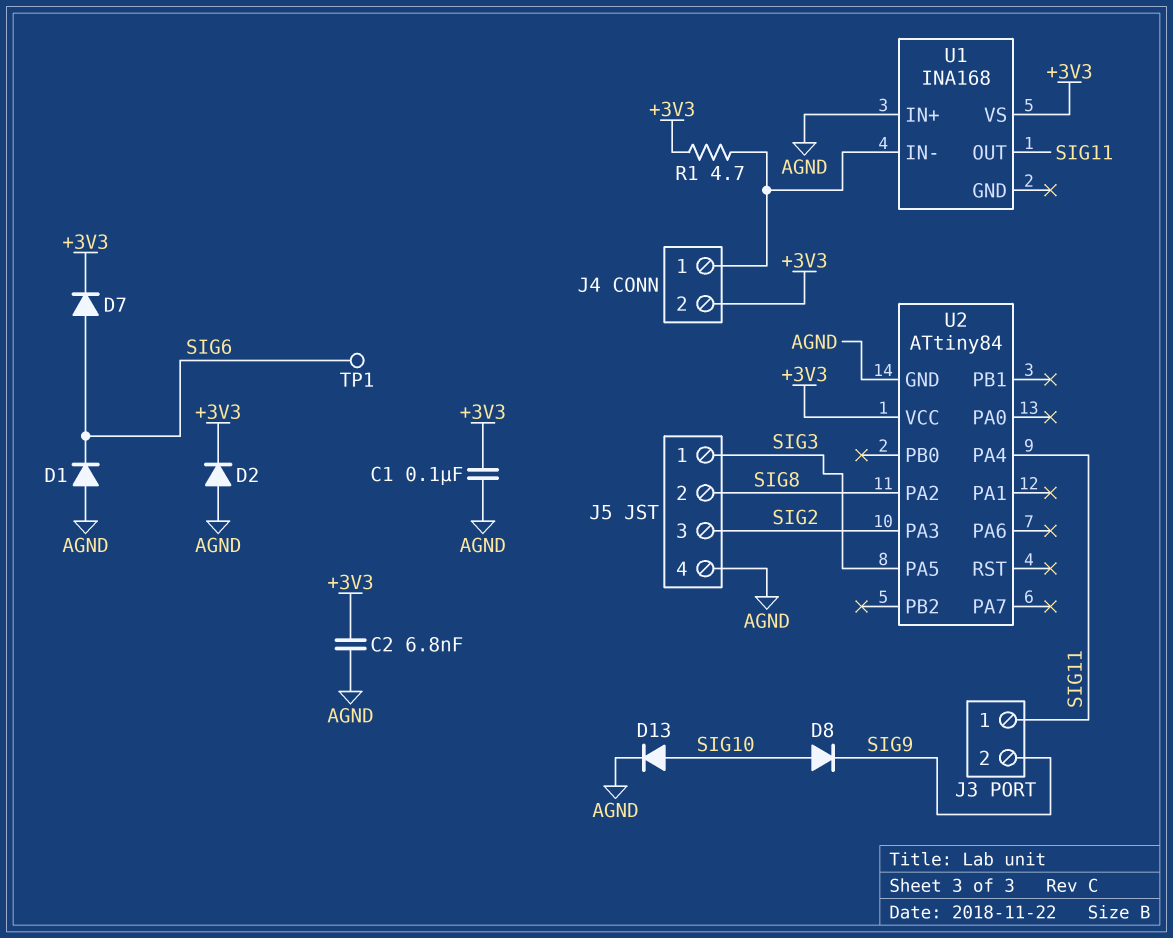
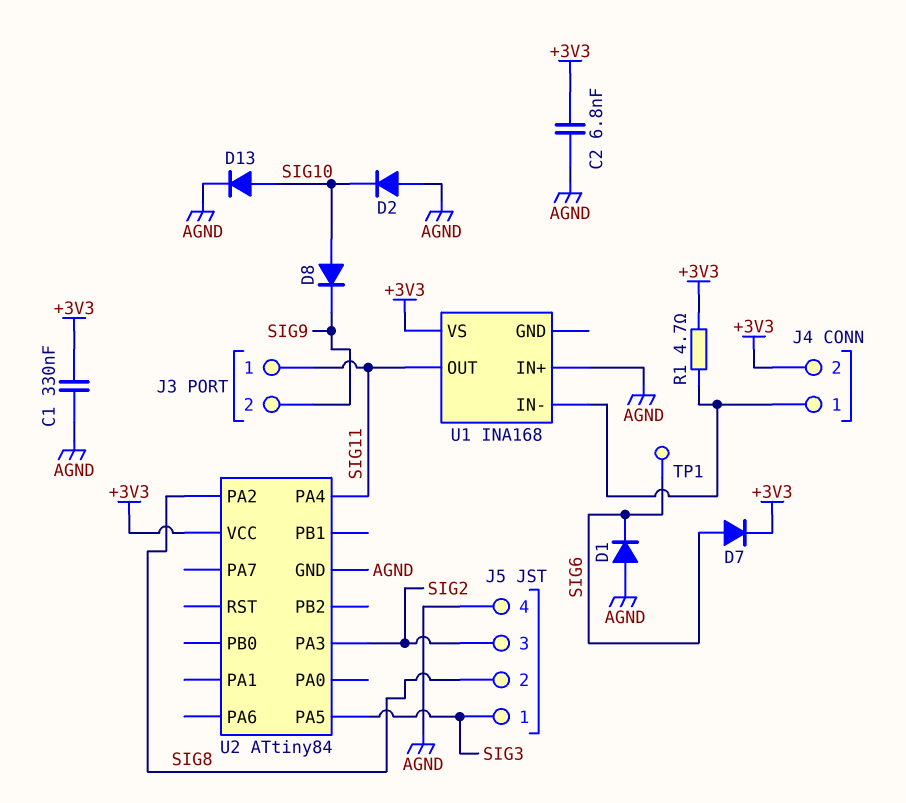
C1: 100nF (+3V3, AGND) -> 330nF (+3V3, AGND)
D2: diode (A AGND, K +3V3) -> diode (A AGND, K SIG10)

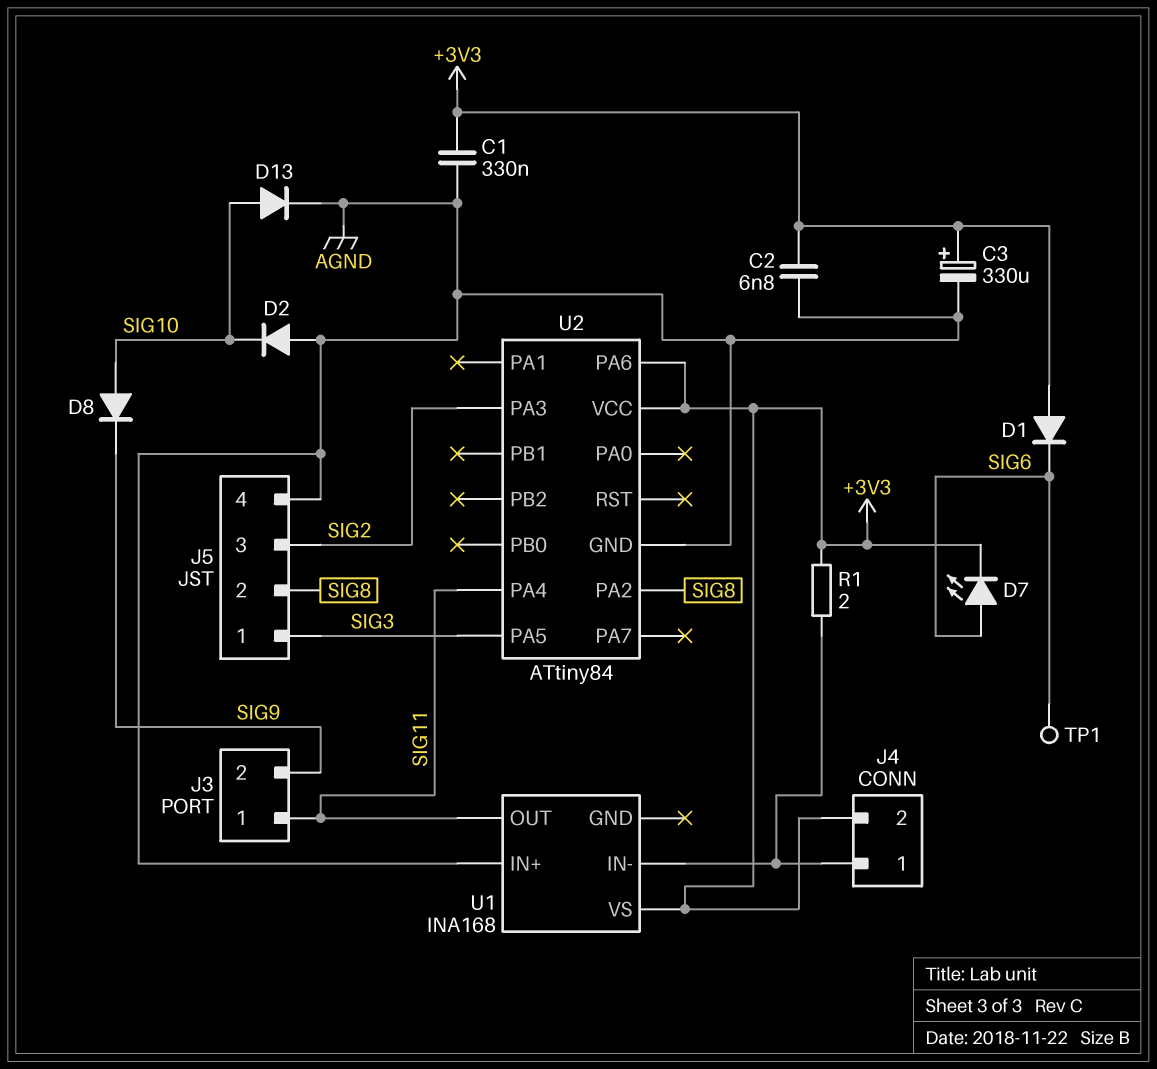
C3: none -> 330uF (plus +3V3, minus AGND)
D1: diode (A AGND, K SIG6) -> diode (A +3V3, K SIG6)
D7: diode (A SIG6, K +3V3) -> LED (A SIG6, K +3V3)
R1: 4.7 (+3V3, J4/1) -> 2 (+3V3, J4/1)
U2 pin PA6: none -> +3V3

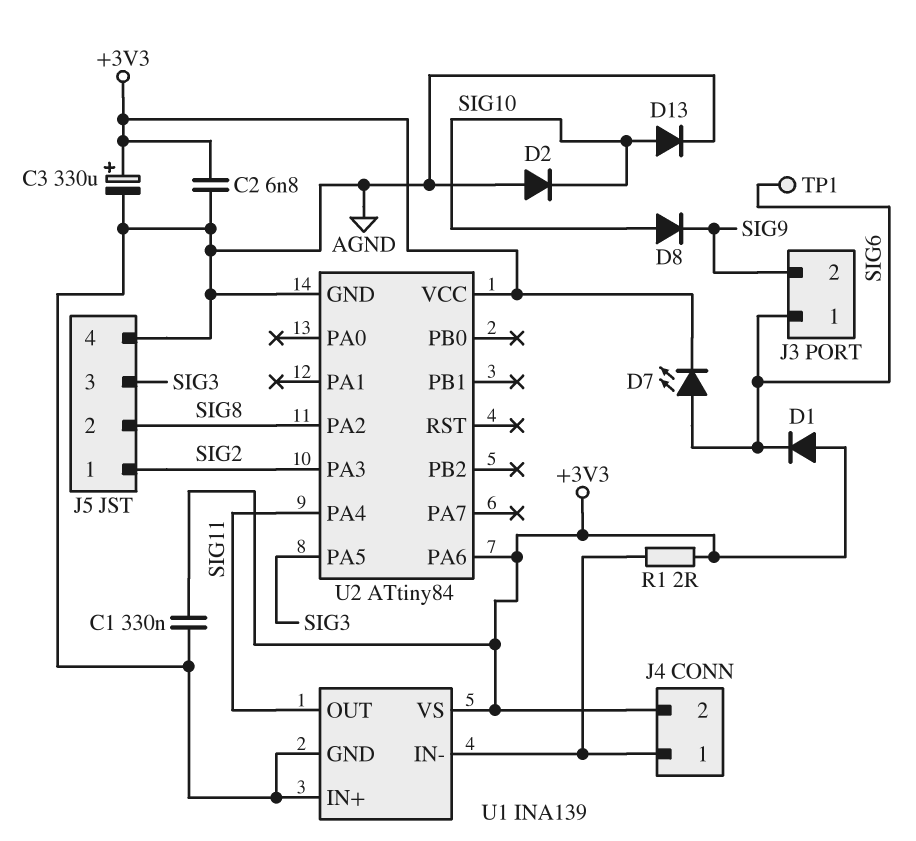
J3 pin 1: SIG11 -> SIG6
J5 pin 1: SIG3 -> SIG2
J5 pin 3: SIG2 -> SIG3
U1: INA168 -> INA139
U1 pin GND: none -> AGND

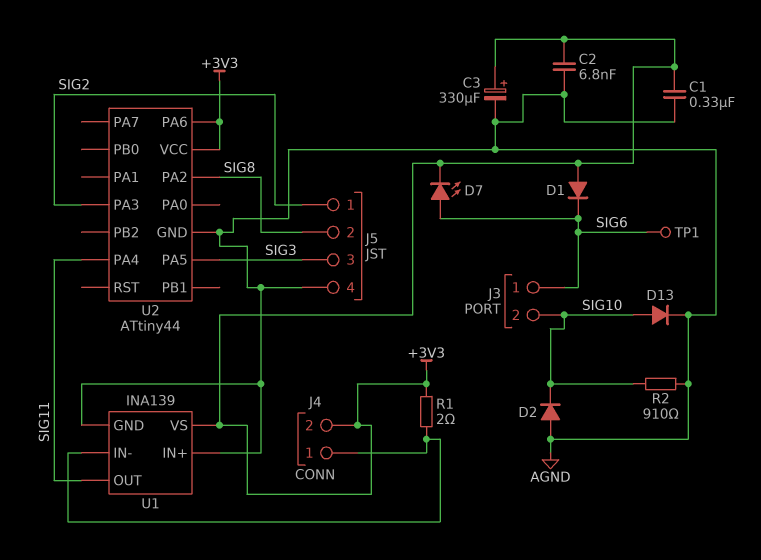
D8: diode (A SIG10, K SIG9) -> none
J3 pin 2: SIG9 -> SIG10
R2: none -> 910 (AGND, SIG10)
U2: ATtiny84 -> ATtiny44

